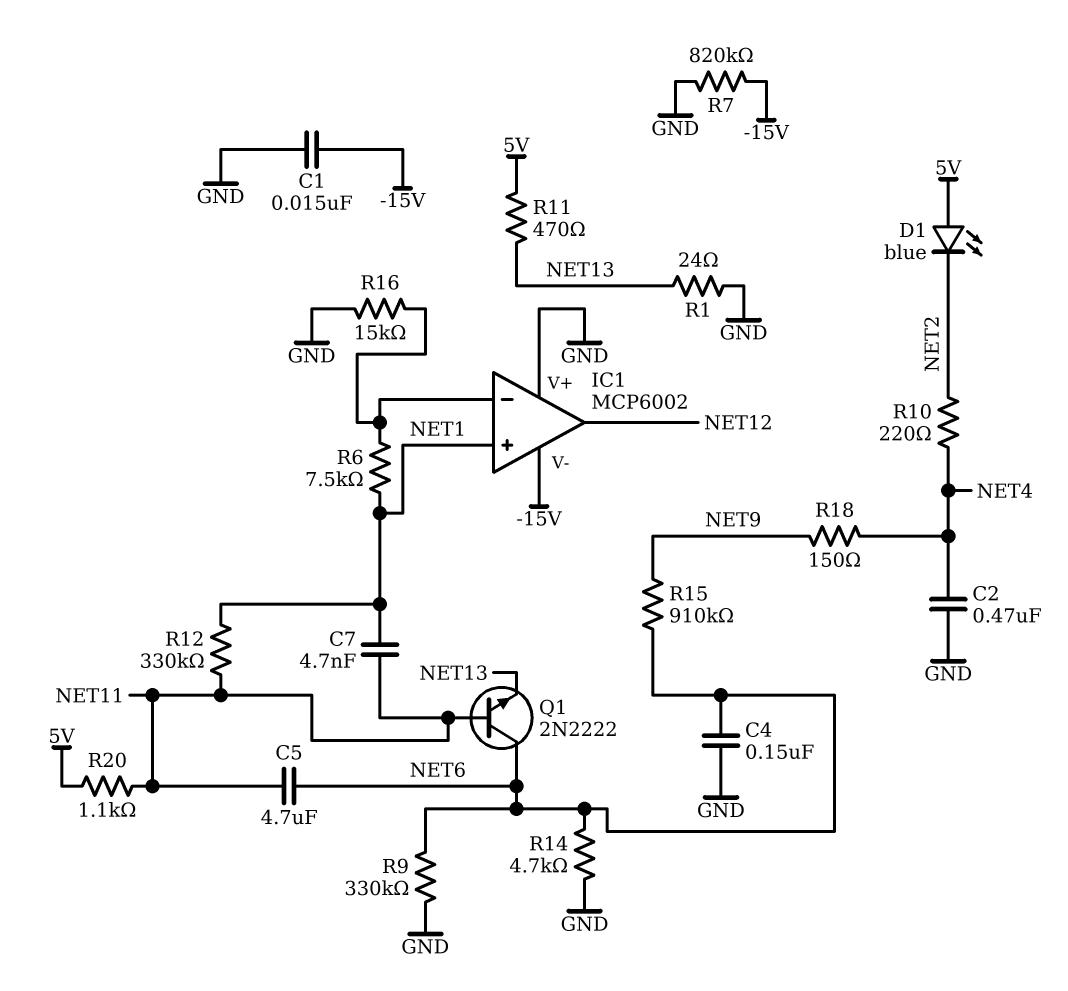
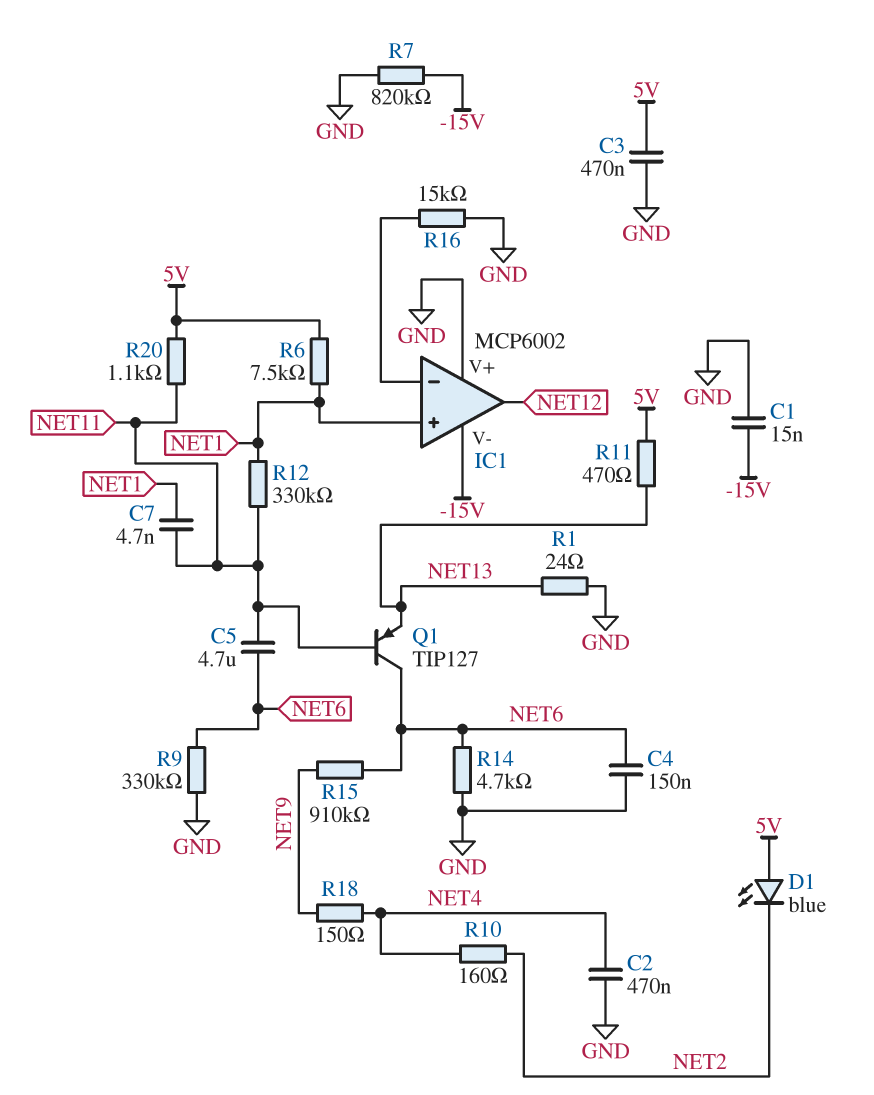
C3: none -> 470nF (5V, GND)
Q1: NPN 2N2222 (B NET11, C NET6, E NET13) -> PNP TIP127 (B NET11, C NET6, E NET13)
R6: 7.5k (IC1/in-, NET1) -> 7.5k (5V, NET1)
R10: 220 (NET2, NET4) -> 160 (NET2, NET4)

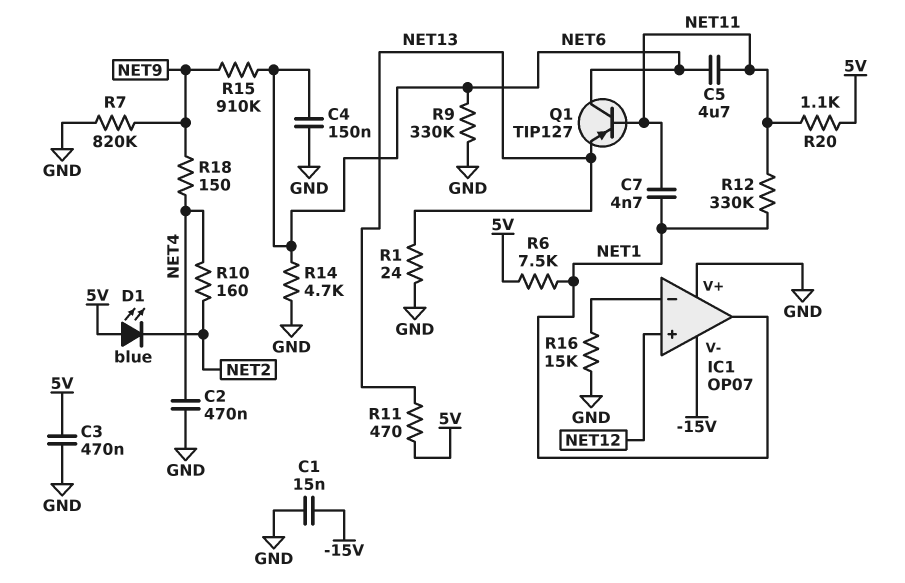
IC1: MCP6002 -> OP07
IC1 pin in+: NET1 -> NET12
IC1 pin out: NET12 -> NET1
R7: 820k (-15V, GND) -> 820k (GND, NET9)

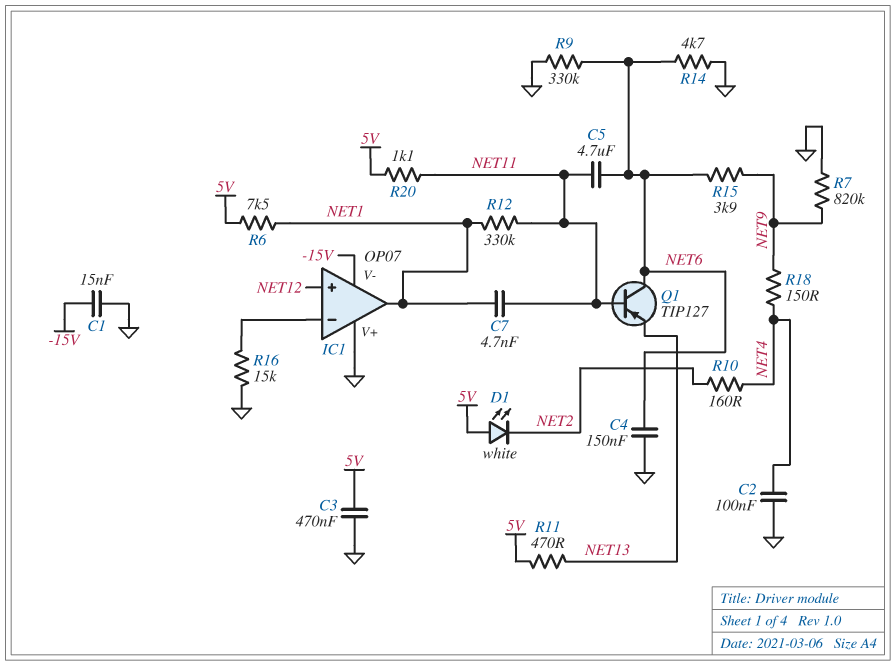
C2: 470nF (GND, NET4) -> 100nF (GND, NET4)
D1: LED blue (A 5V, K NET2) -> LED white (A 5V, K NET2)
R1: 24 (GND, NET13) -> none
R15: 910k (NET6, NET9) -> 3.9k (NET6, NET9)

